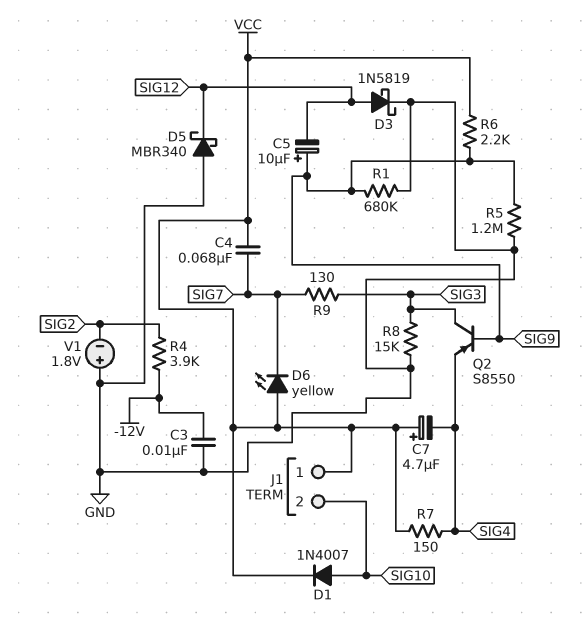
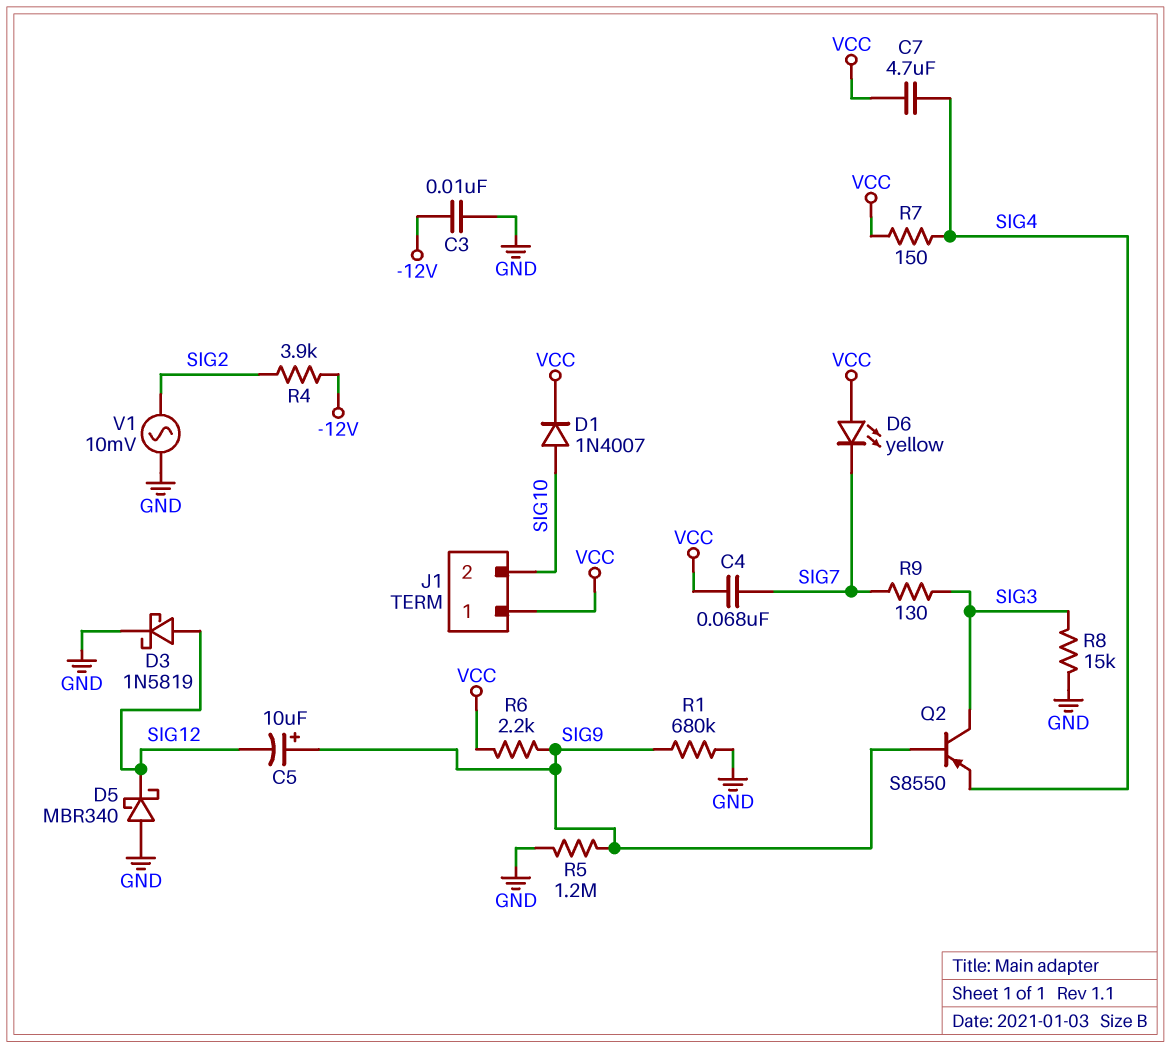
C7: 4.7uF (plus VCC, minus SIG4) -> 4.7uF (SIG4, VCC)
V1: 1.8V (plus GND, minus SIG2) -> AC 10mV (GND, SIG2)

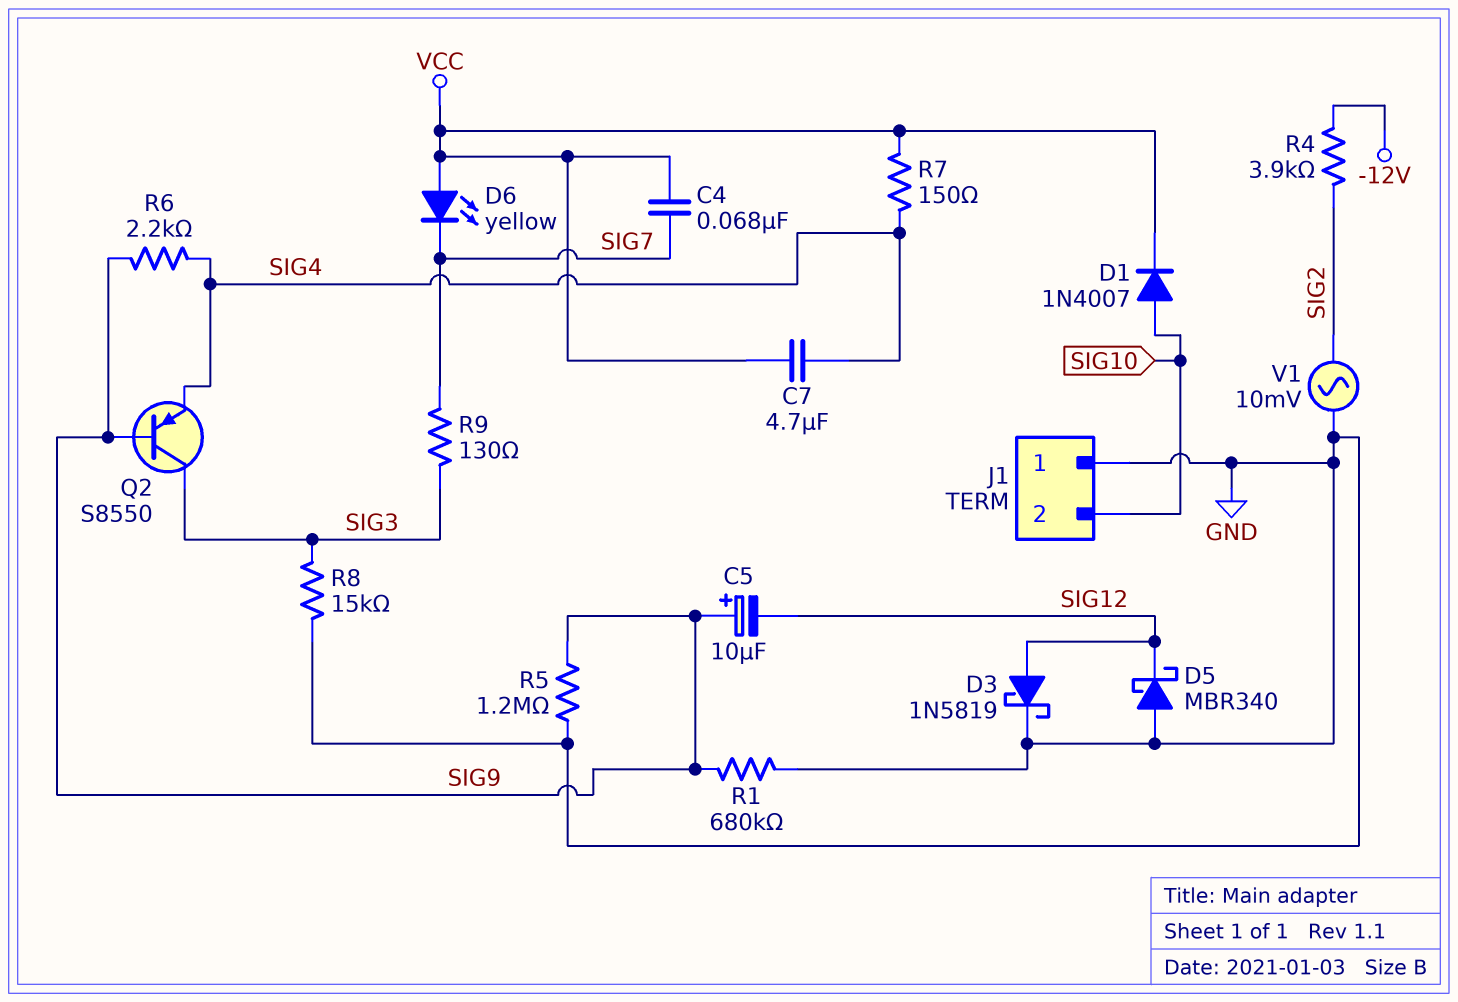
C3: 10nF (-12V, GND) -> none
J1 pin 1: VCC -> GND
R6: 2.2k (SIG9, VCC) -> 2.2k (SIG4, SIG9)

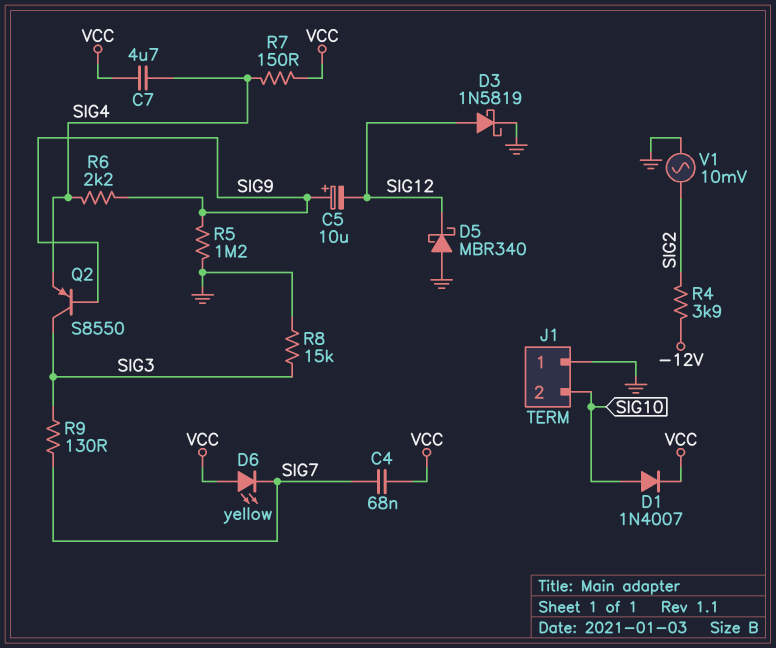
R1: 680k (GND, SIG9) -> none

